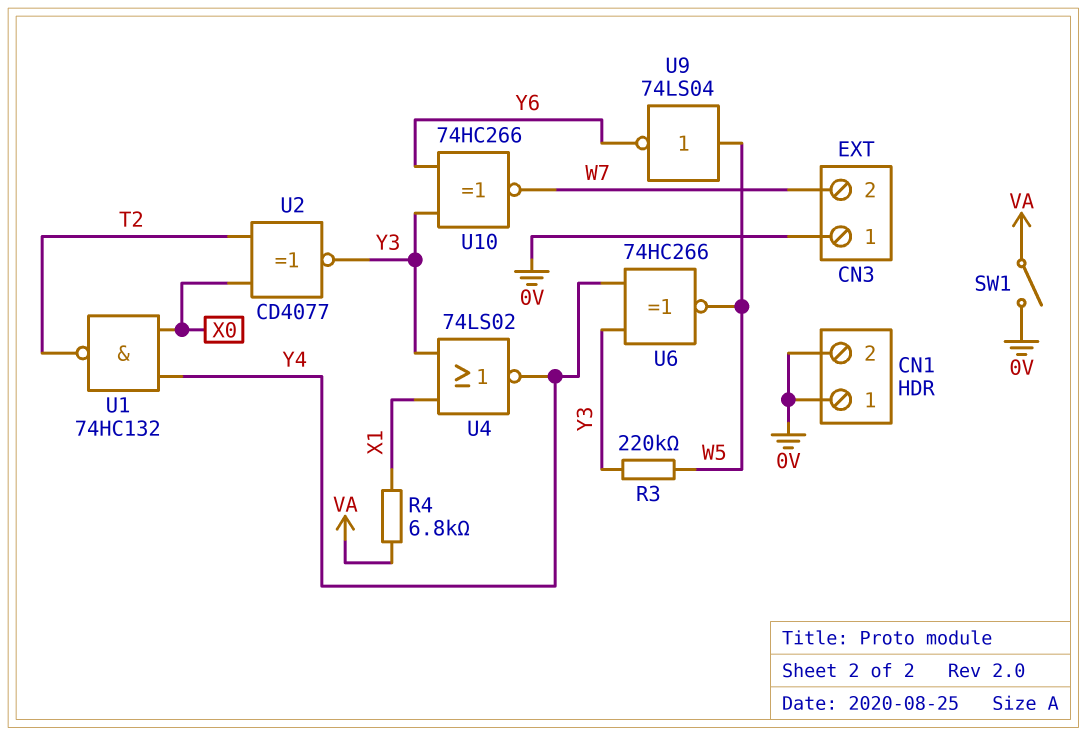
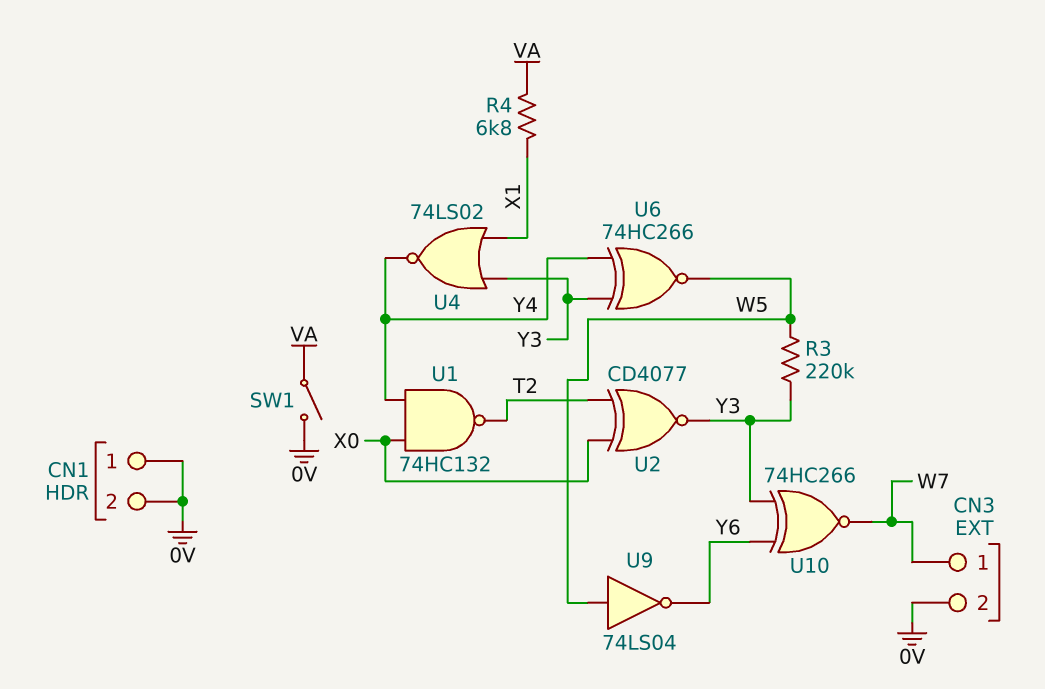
CN3 pin 1: 0V -> W7
CN3 pin 2: W7 -> 0V

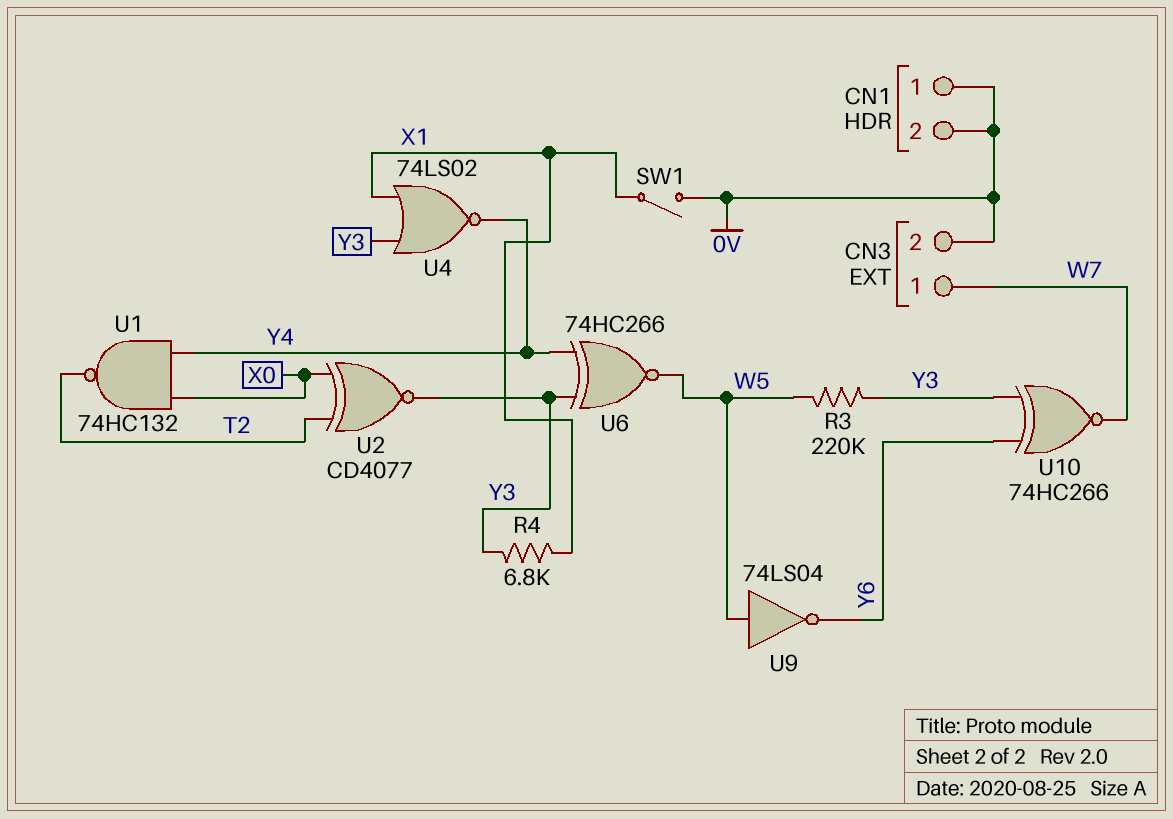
R4: 6.8k (VA, X1) -> 6.8k (X1, Y3)
SW1: switch (0V, VA) -> switch (0V, X1)

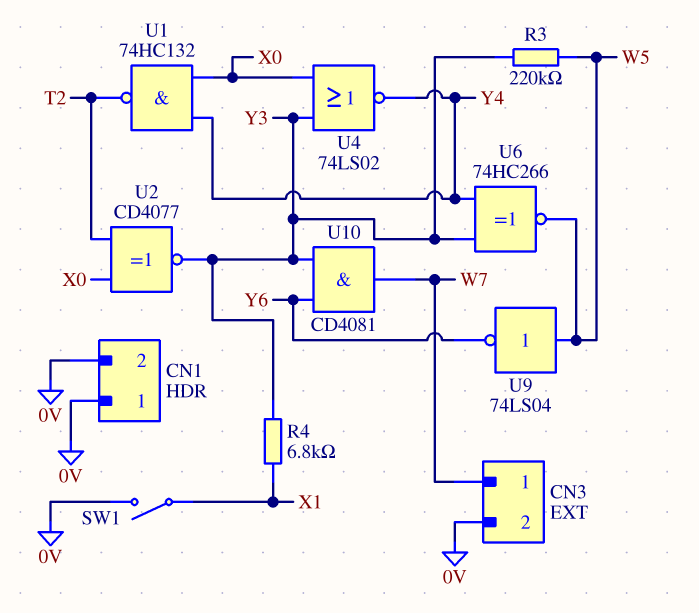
U4: NOR 74LS02 (in X1, in Y3, out Y4) -> NOR 74LS02 (in X0, in Y3, out Y4)
U10: XNOR 74HC266 (in Y3, in Y6, out W7) -> AND CD4081 (in Y3, in Y6, out W7)

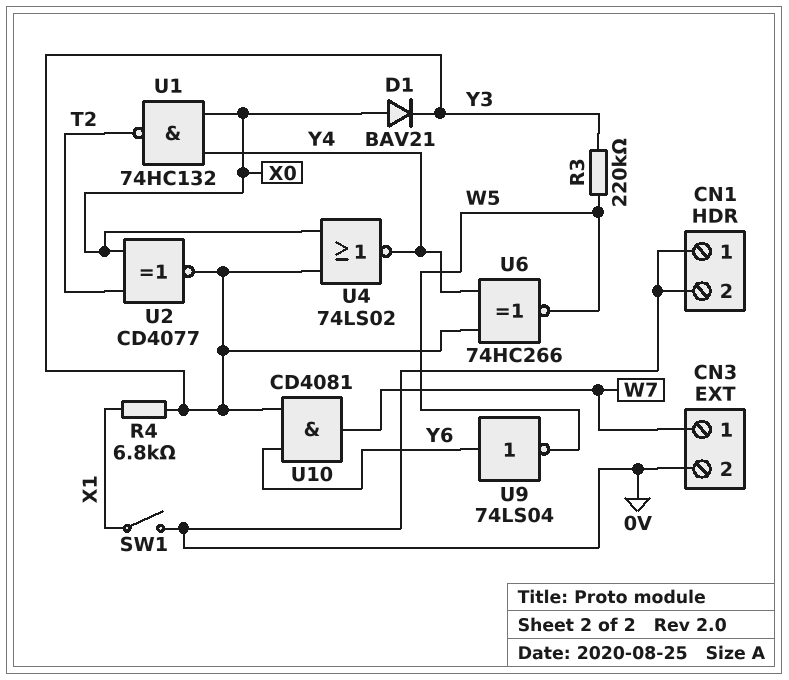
D1: none -> diode BAV21 (A X0, K Y3)
U9: NOT 74LS04 (in W5, out Y6) -> NOT 74LS04 (in Y6, out W5)

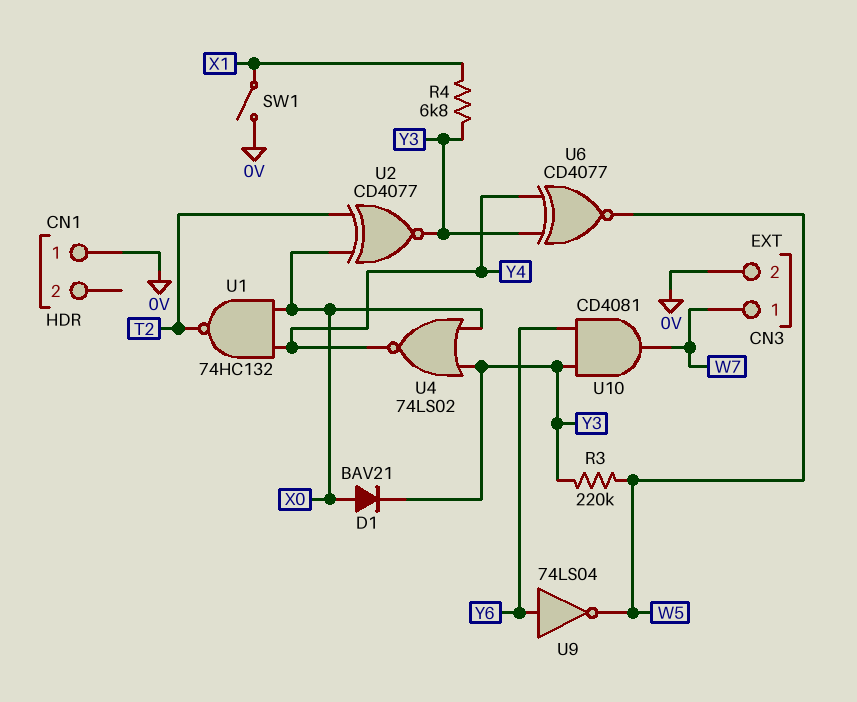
CN1 pin 2: 0V -> none
U6: XNOR 74HC266 (in Y3, in Y4, out W5) -> XNOR CD4077 (in Y3, in Y4, out W5)

